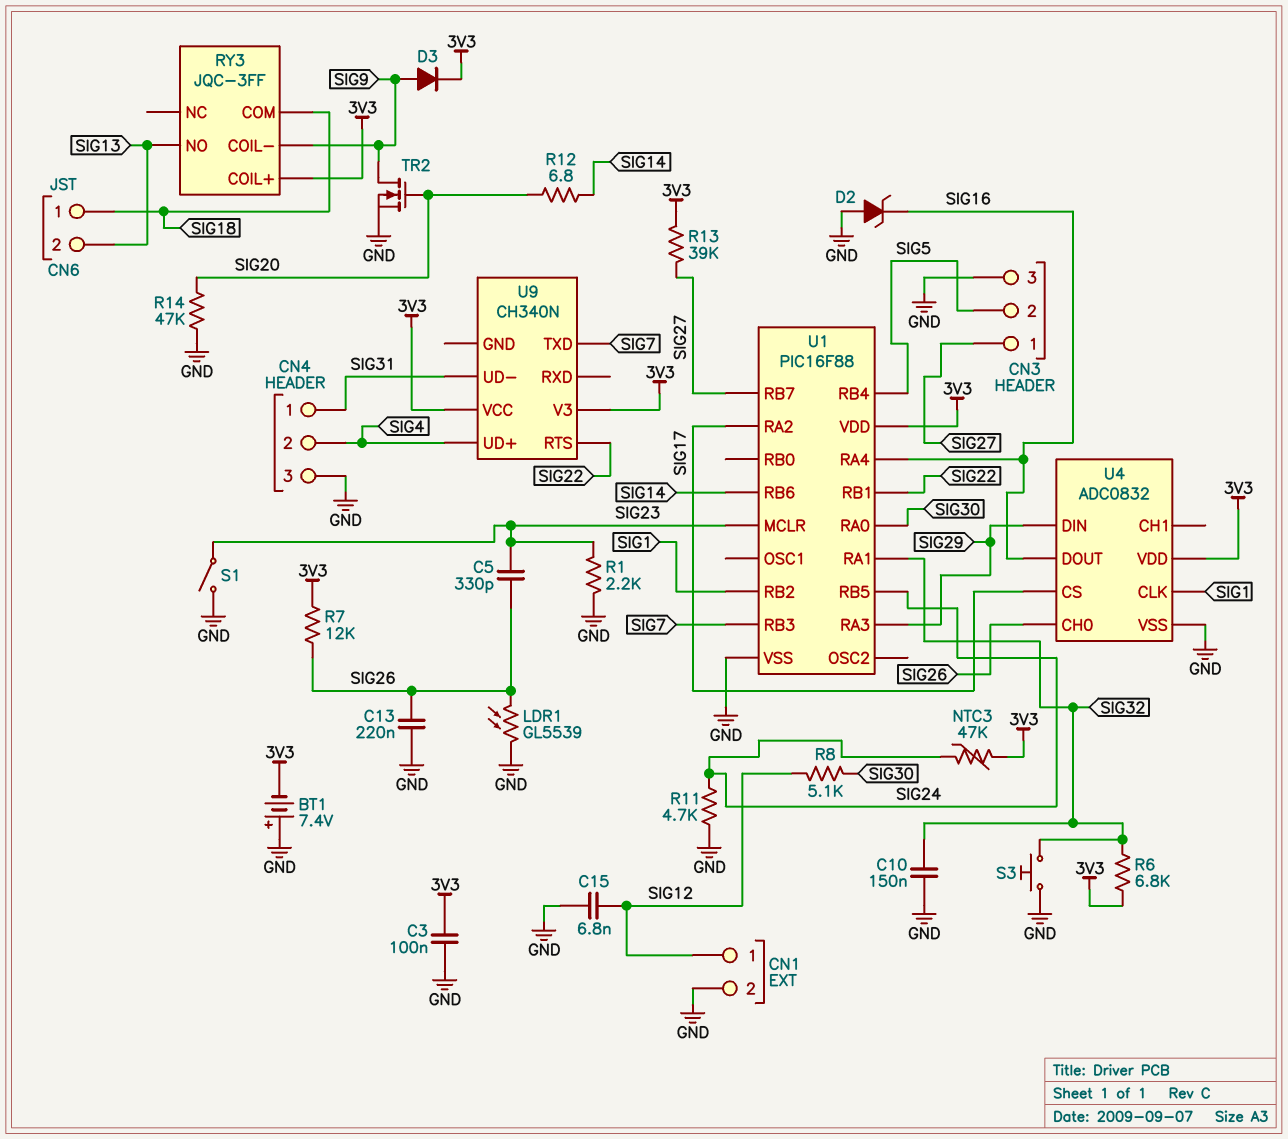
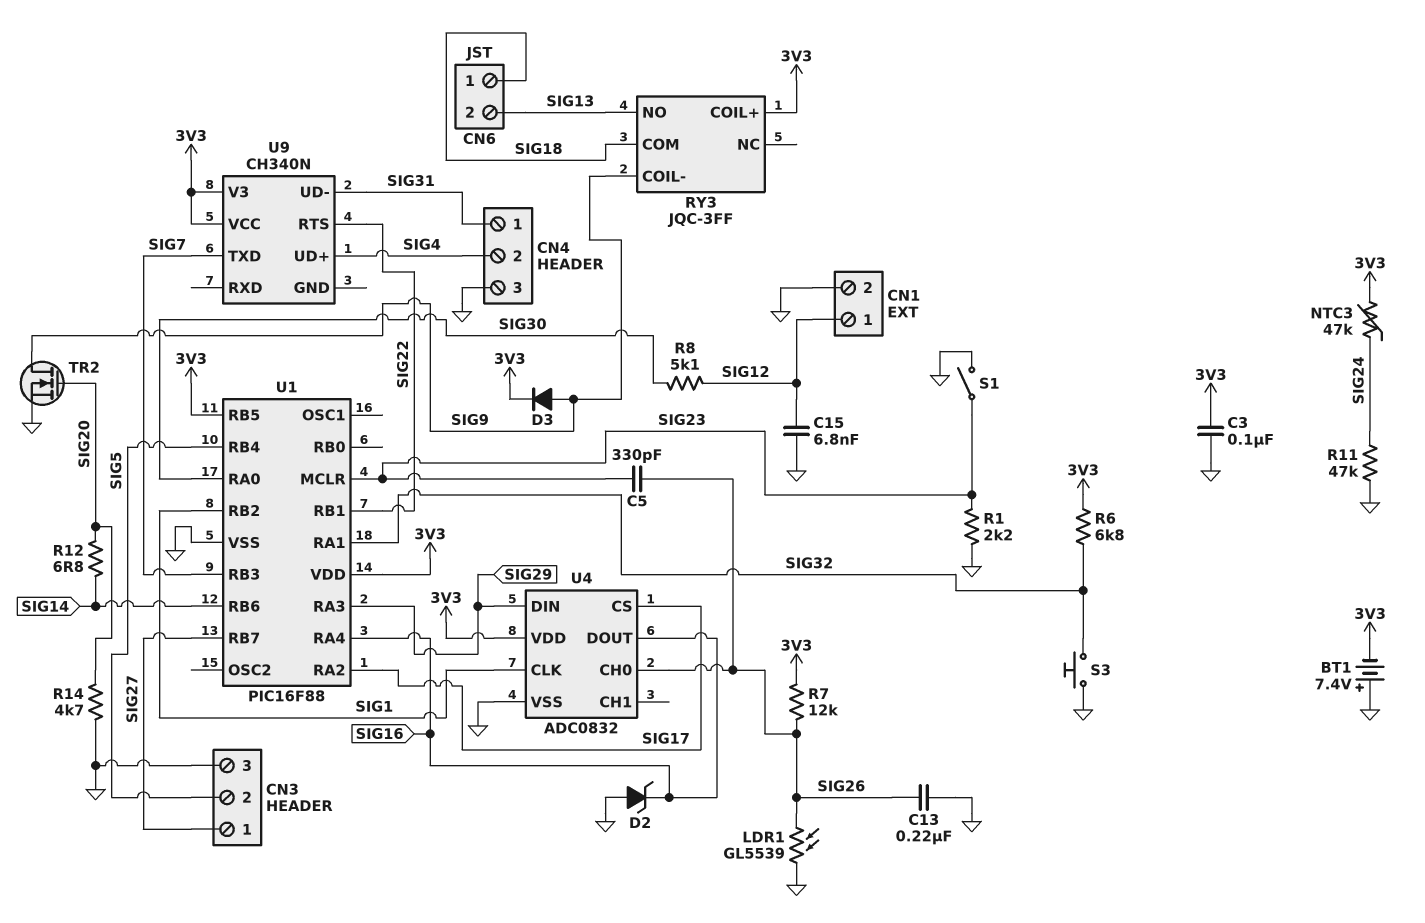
C10: 150nF (GND, SIG32) -> none
R11: 4.7k (GND, SIG24) -> 47k (GND, SIG24)
R13: 39k (3V3, SIG27) -> none
R14: 47k (GND, SIG20) -> 4.7k (GND, SIG20)
U1 pin RB5: SIG24 -> 3V3

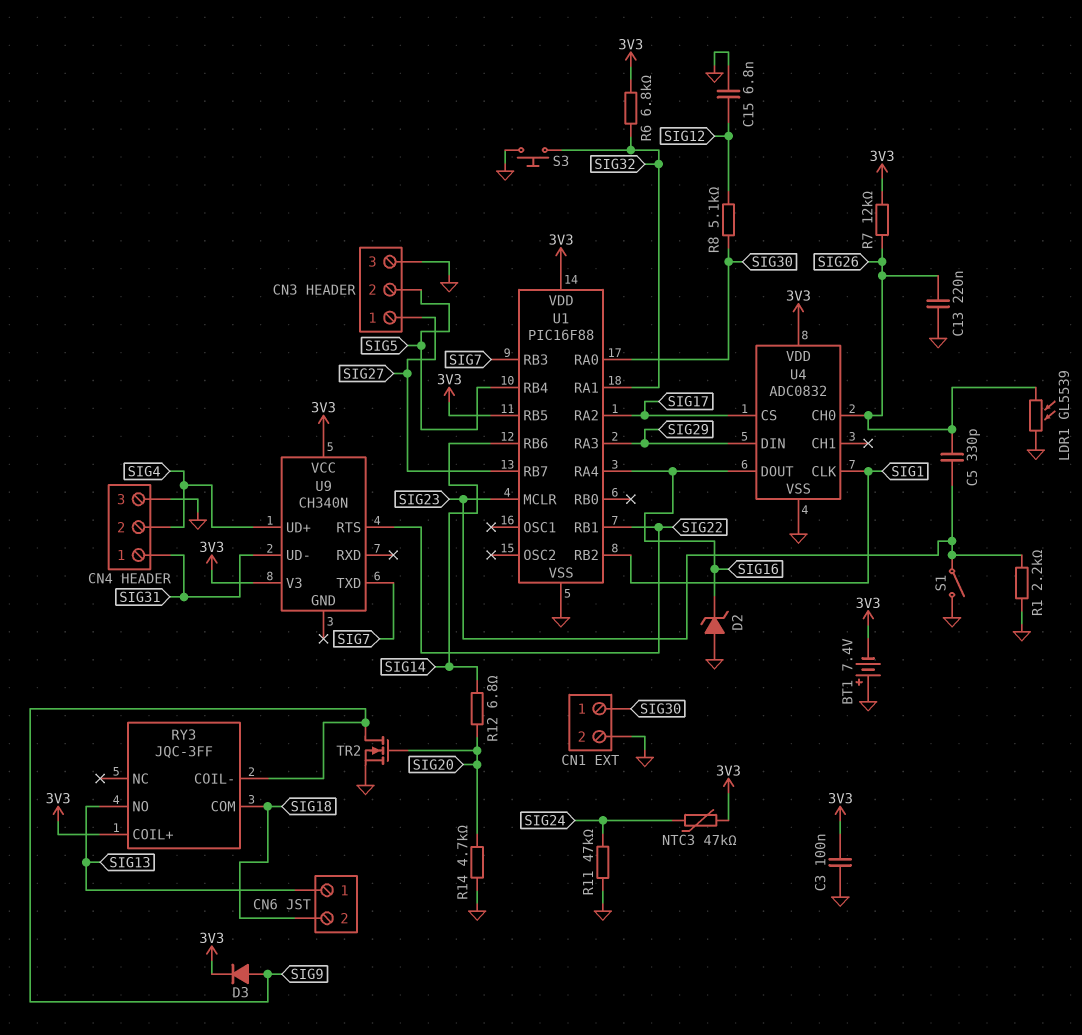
CN1 pin 1: SIG12 -> SIG30
CN6 pin 1: SIG18 -> SIG13
CN6 pin 2: SIG13 -> SIG18

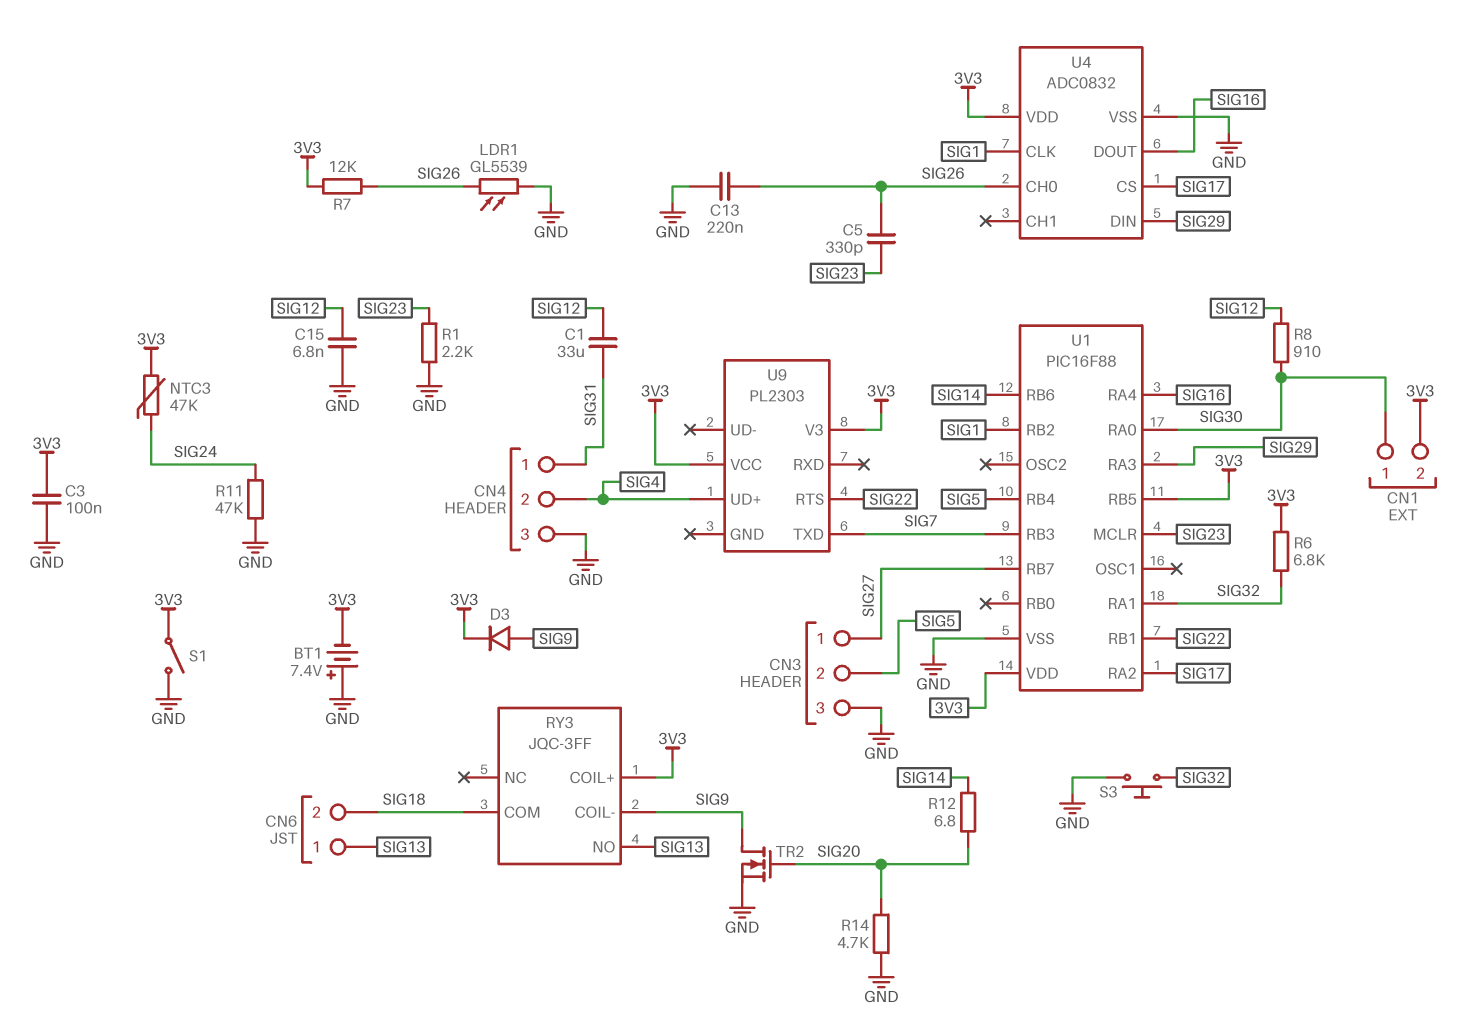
C1: none -> 33uF (SIG12, SIG31)
CN1 pin 2: GND -> 3V3
D2: zener (A GND, K SIG16) -> none
R8: 5.1k (SIG12, SIG30) -> 910 (SIG12, SIG30)
S1: switch (GND, SIG23) -> switch (3V3, GND)
U9: CH340N -> PL2303
U9 pin UD-: SIG31 -> none

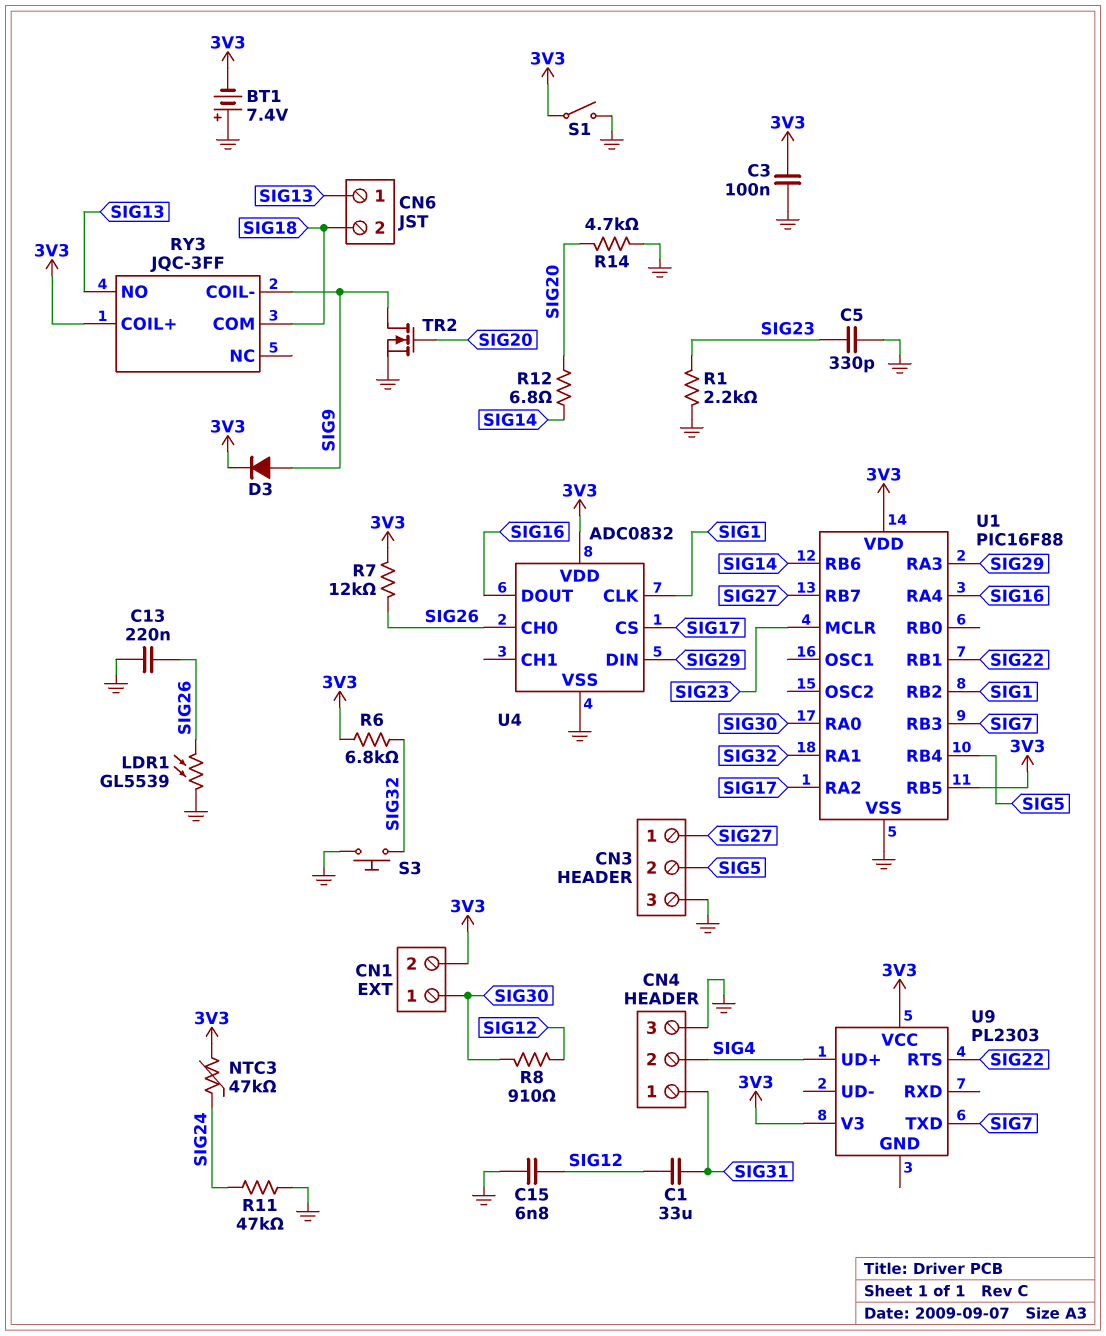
C5: 330pF (SIG23, SIG26) -> 330pF (GND, SIG23)

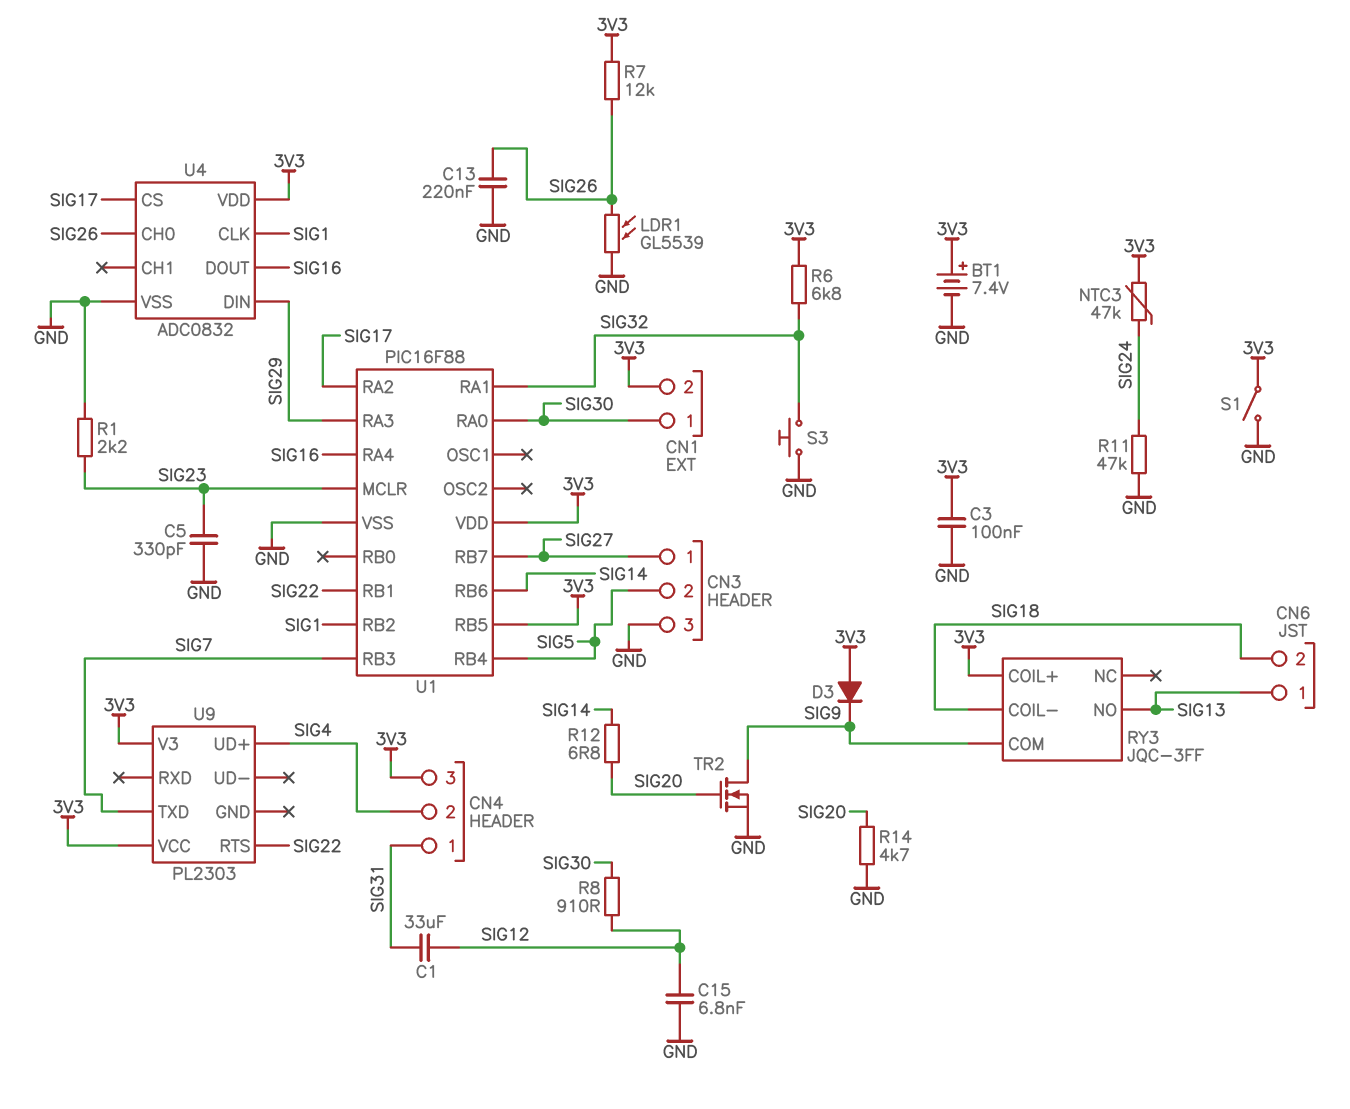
BT1: 7.4V (plus GND, minus 3V3) -> 7.4V (plus 3V3, minus GND)
CN4 pin 3: GND -> 3V3
D3: diode (A SIG9, K 3V3) -> diode (A 3V3, K SIG9)
RY3 pin COIL-: SIG9 -> SIG18
RY3 pin COM: SIG18 -> SIG9

